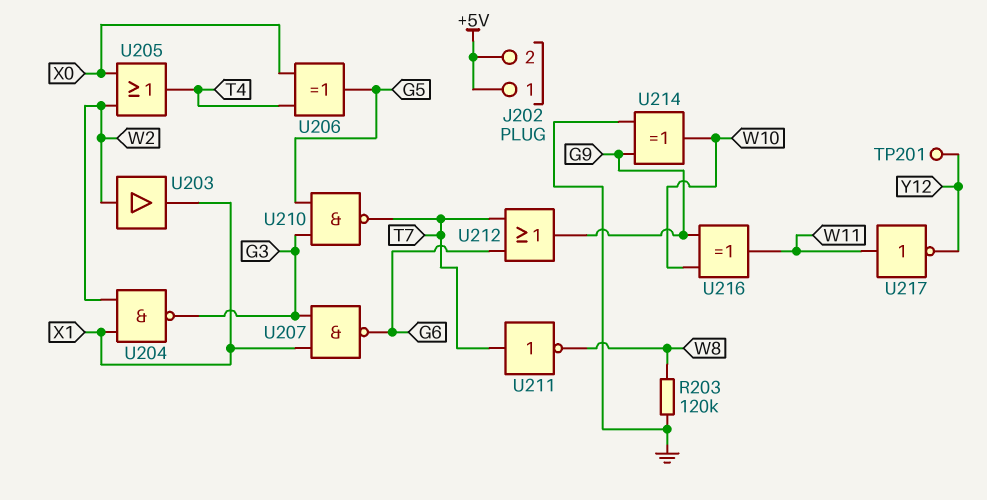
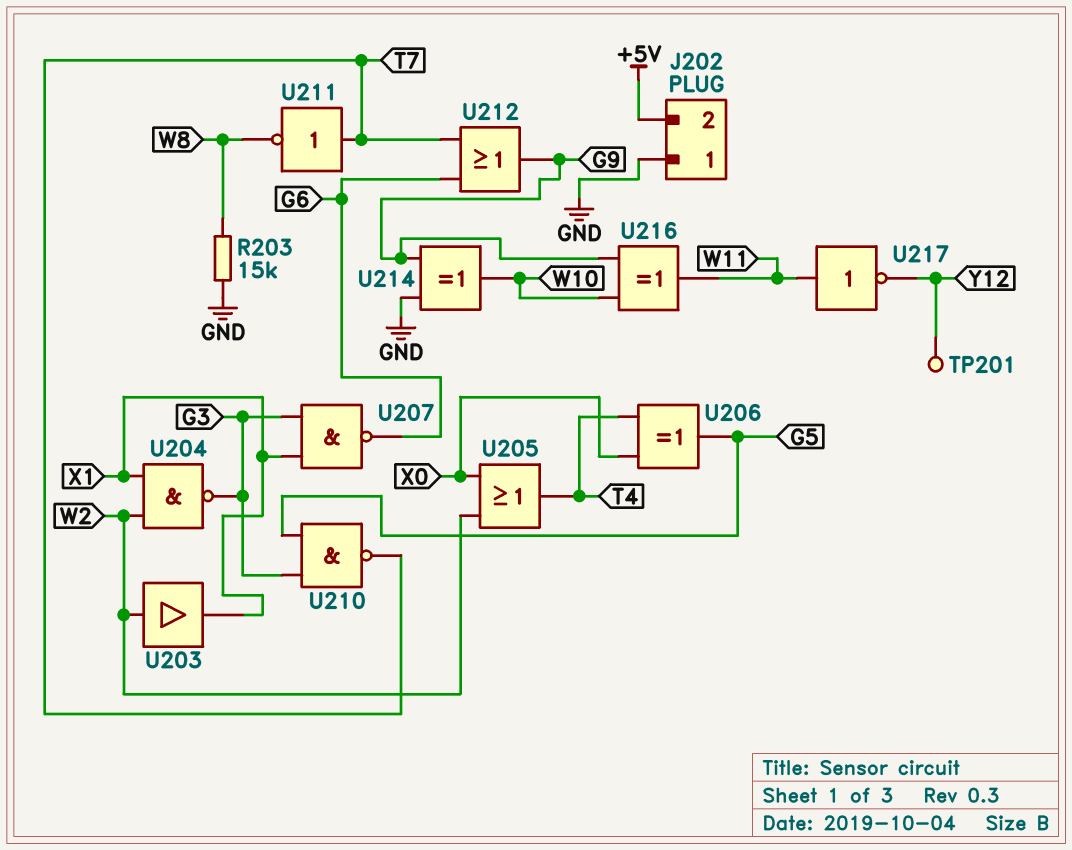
J202 pin 1: +5V -> GND
R203: 120k (GND, W8) -> 15k (GND, W8)

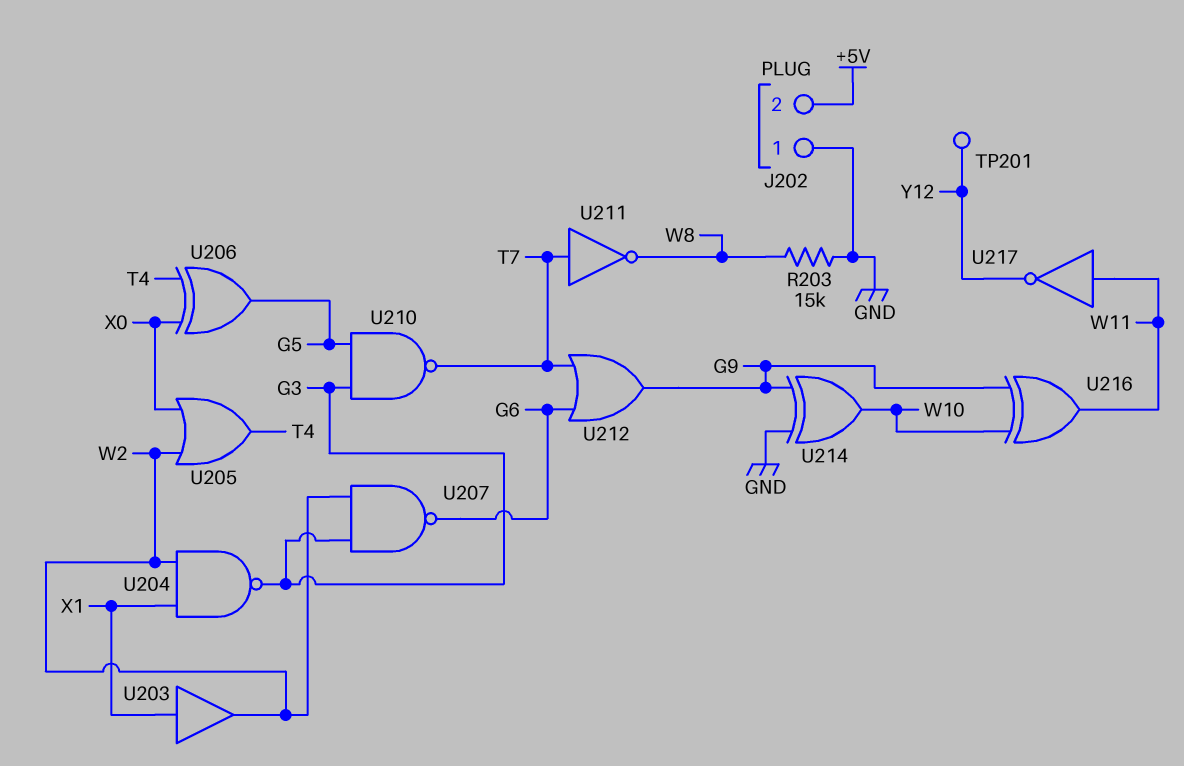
U203: buffer (in W2, out X1) -> buffer (in X1, out W2)
U207: NAND (in G3, in X1, out G6) -> NAND (in G3, in W2, out G6)

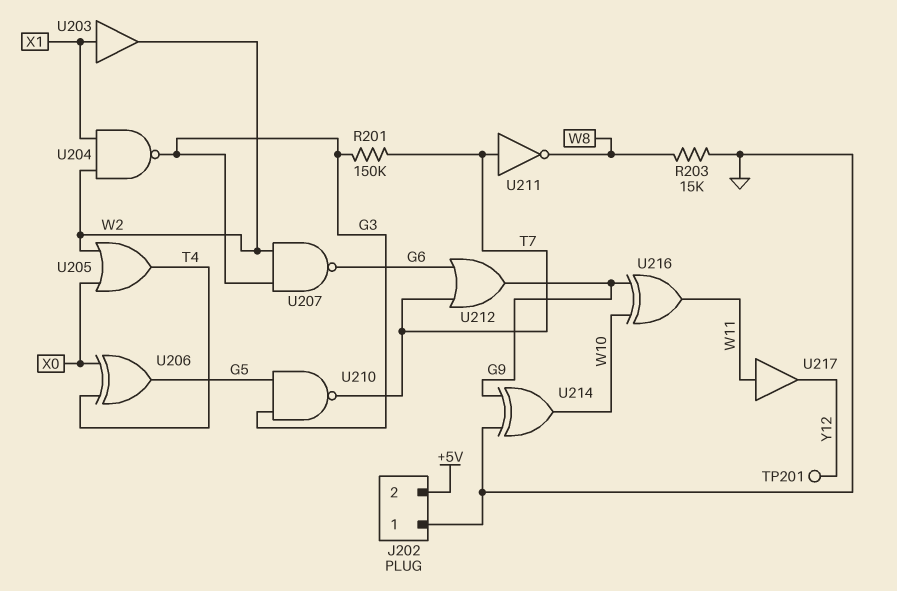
R201: none -> 150k (G3, T7)
U217: NOT (in W11, out Y12) -> buffer (in W11, out Y12)

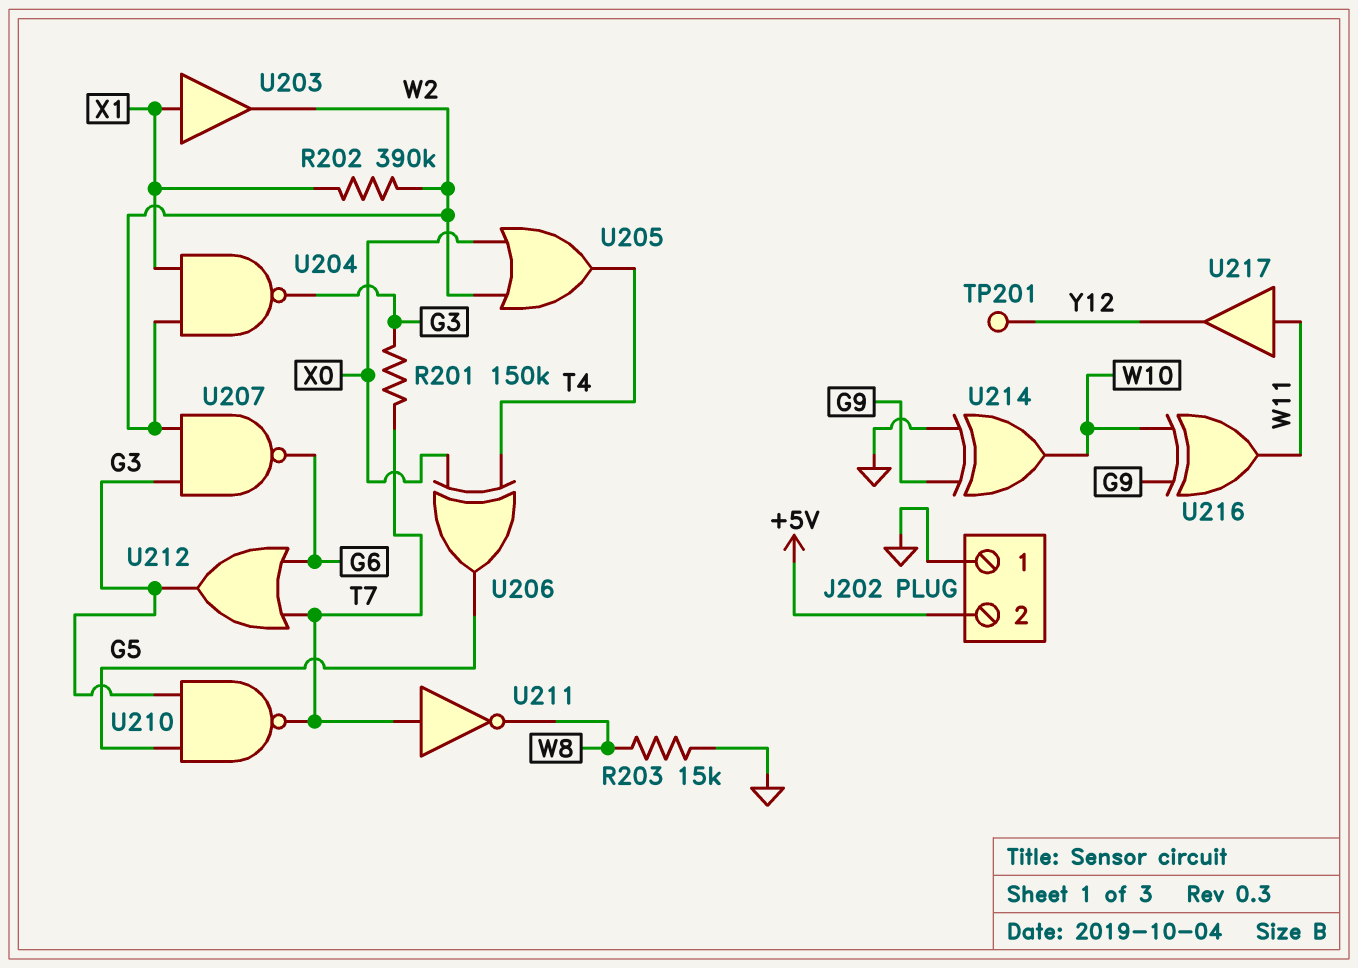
R202: none -> 390k (W2, X1)
U212: OR (in G6, in T7, out G9) -> OR (in G6, in T7, out G3)

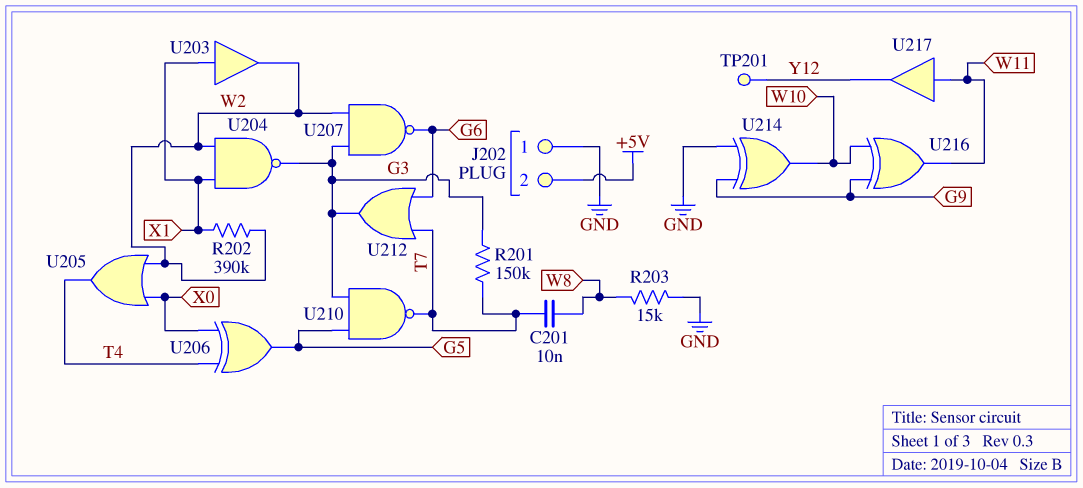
C201: none -> 10nF (T7, W8)
U211: NOT (in T7, out W8) -> none

